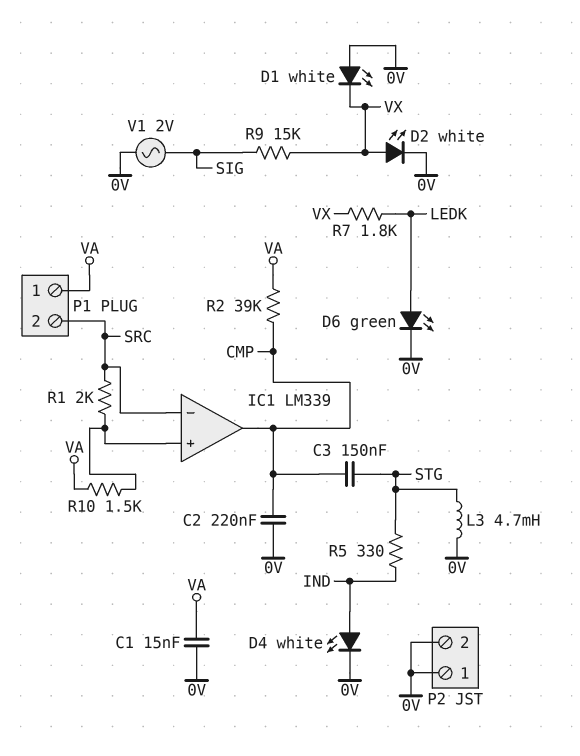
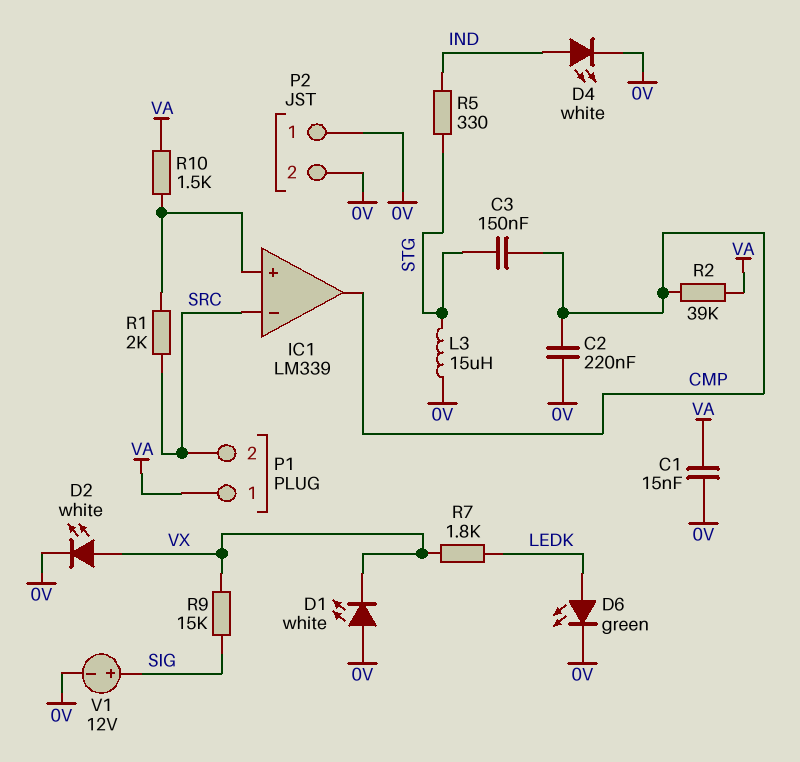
L3: 4.7mH (0V, STG) -> 15uH (0V, STG)
V1: AC 2V (0V, SIG) -> 12V (plus SIG, minus 0V)

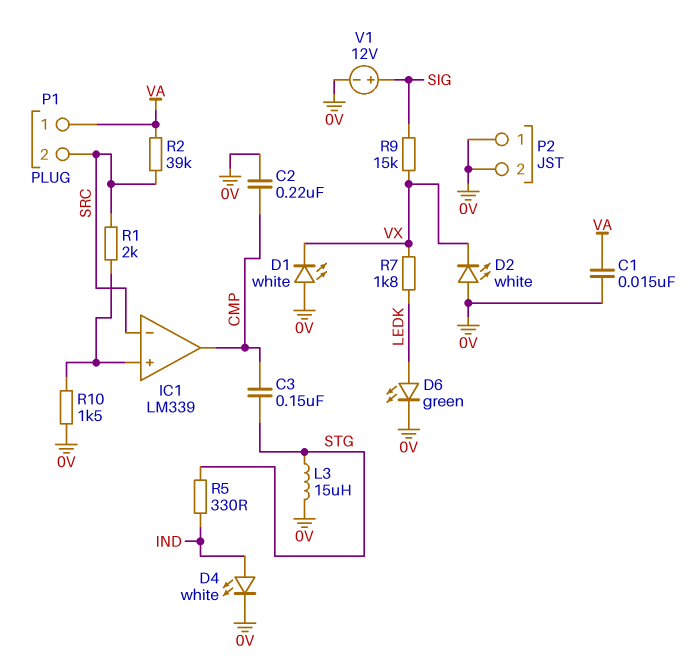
D2: LED white (A VX, K 0V) -> LED white (A 0V, K VX)
R2: 39k (CMP, VA) -> 39k (SRC, VA)
R10: 1.5k (IC1/in+, VA) -> 1.5k (0V, IC1/in+)

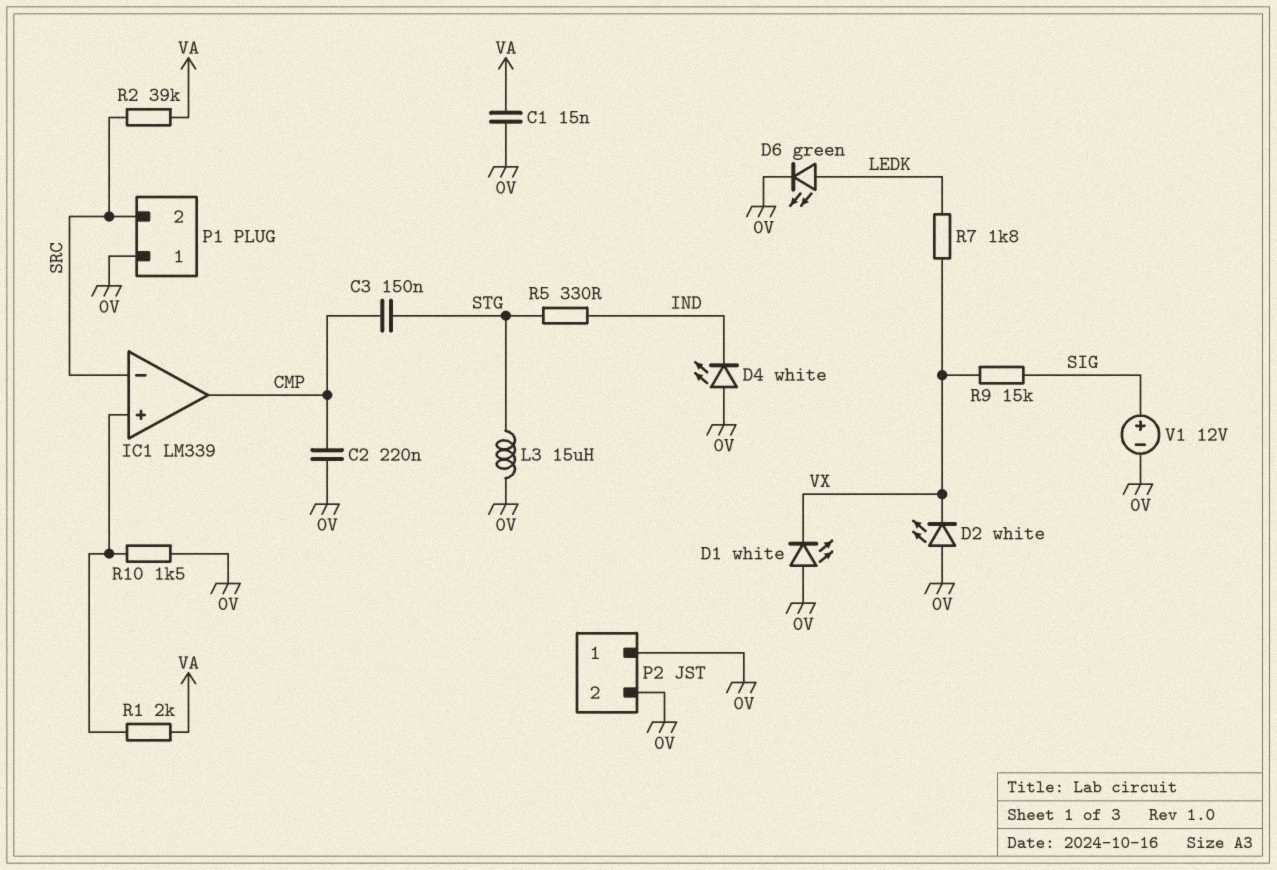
D4: LED white (A IND, K 0V) -> LED white (A 0V, K IND)
P1 pin 1: VA -> 0V
R1: 2k (IC1/in+, SRC) -> 2k (IC1/in+, VA)

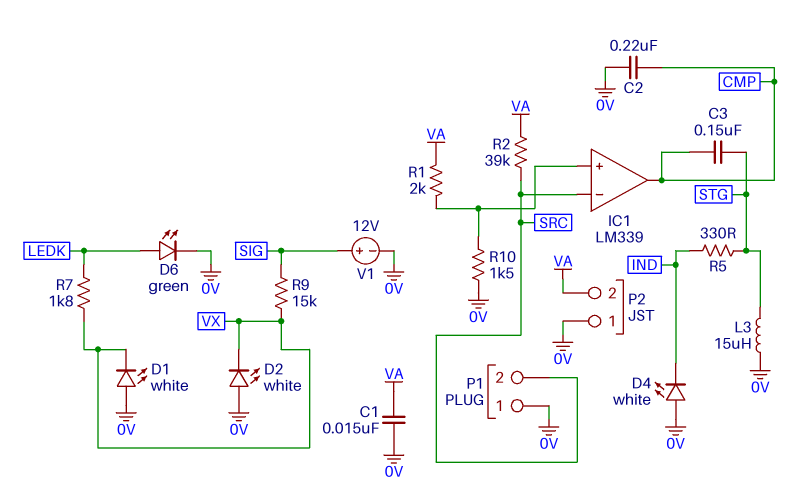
P2 pin 2: 0V -> VA

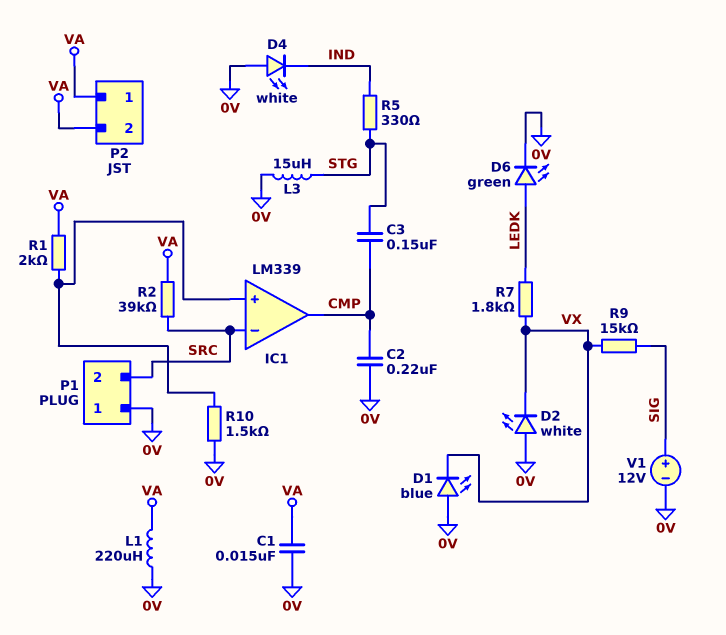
D1: LED white (A 0V, K VX) -> LED blue (A 0V, K VX)
L1: none -> 220uH (0V, VA)
P2 pin 1: 0V -> VA

